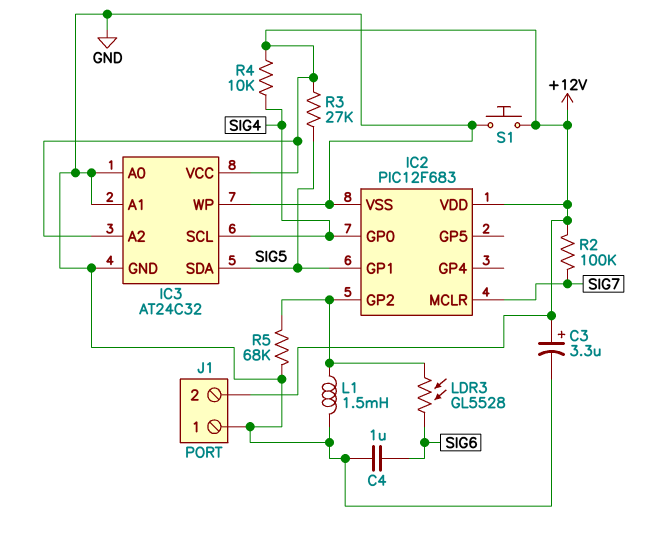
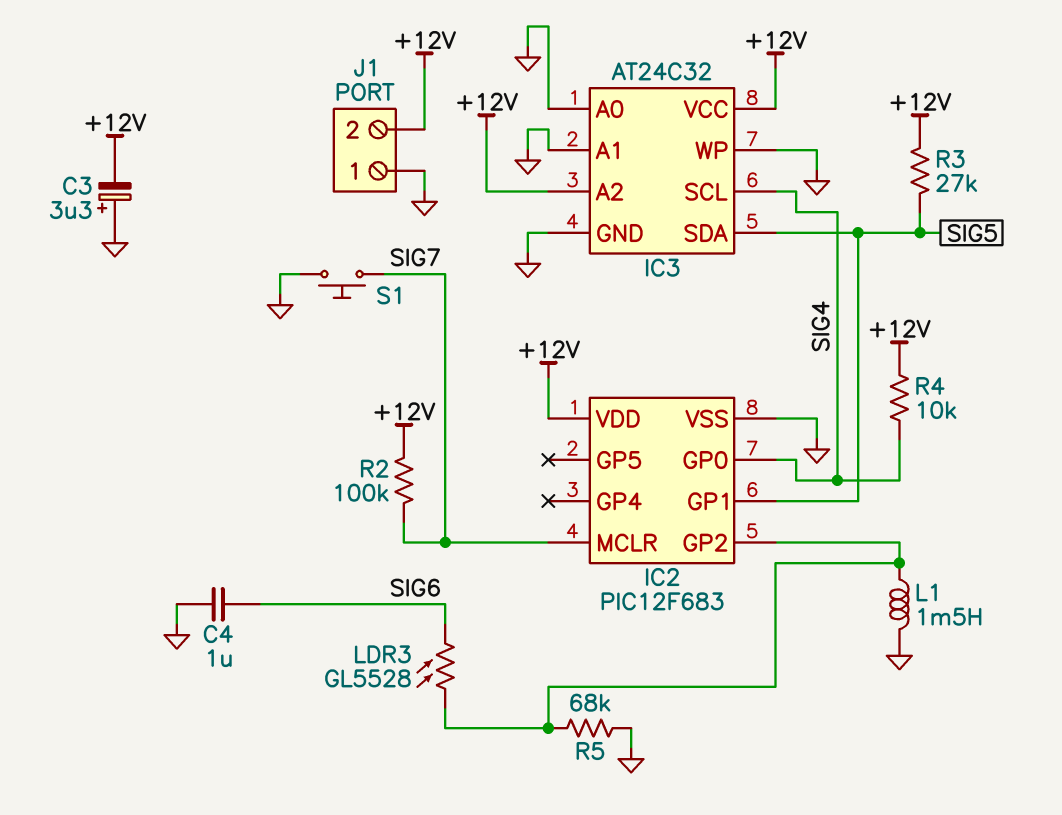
C3: 3.3uF (plus +12V, minus GND) -> 3.3uF (plus GND, minus +12V)
S1: button (+12V, GND) -> button (GND, SIG7)

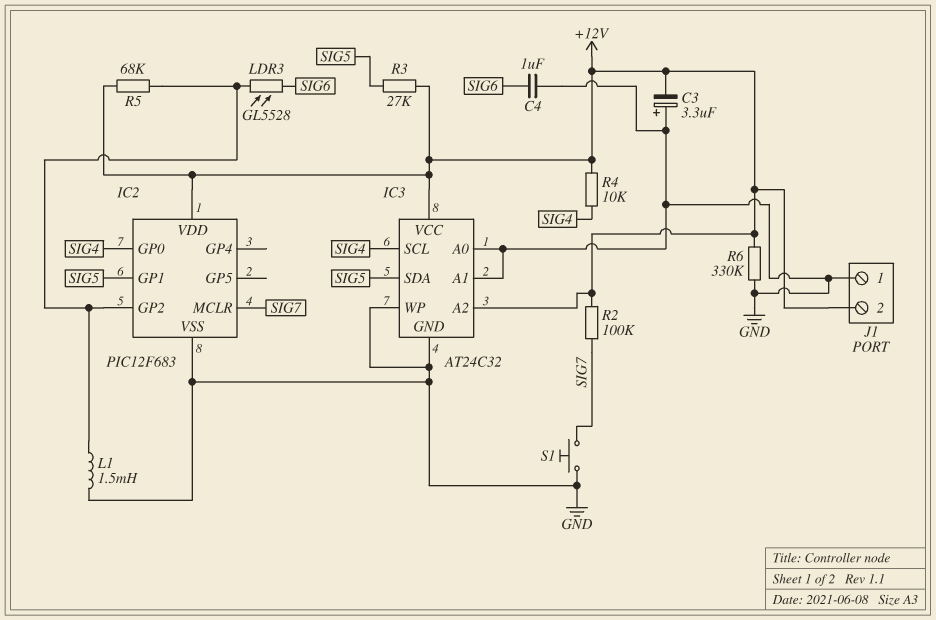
R5: 68k (GND, IC2/GP2) -> 68k (+12V, IC2/GP2)
R6: none -> 330k (+12V, GND)

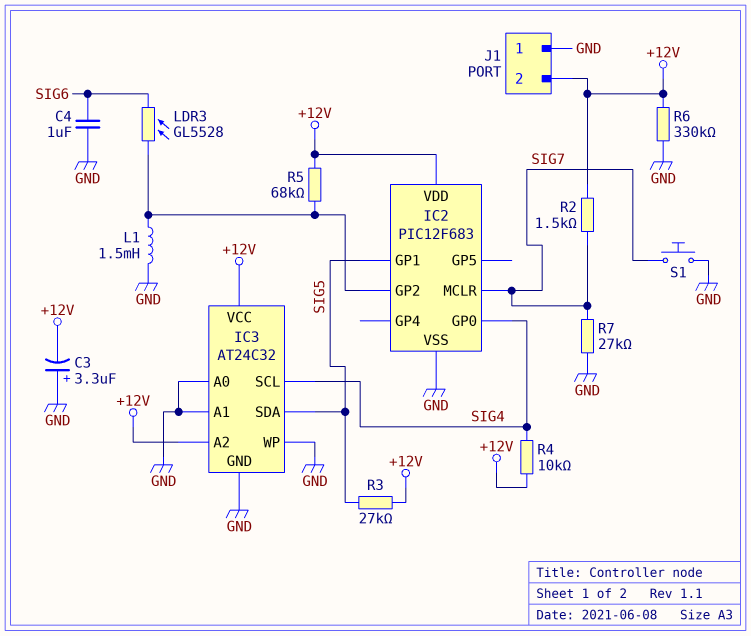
R2: 100k (+12V, SIG7) -> 1.5k (+12V, SIG7)
R7: none -> 27k (GND, SIG7)

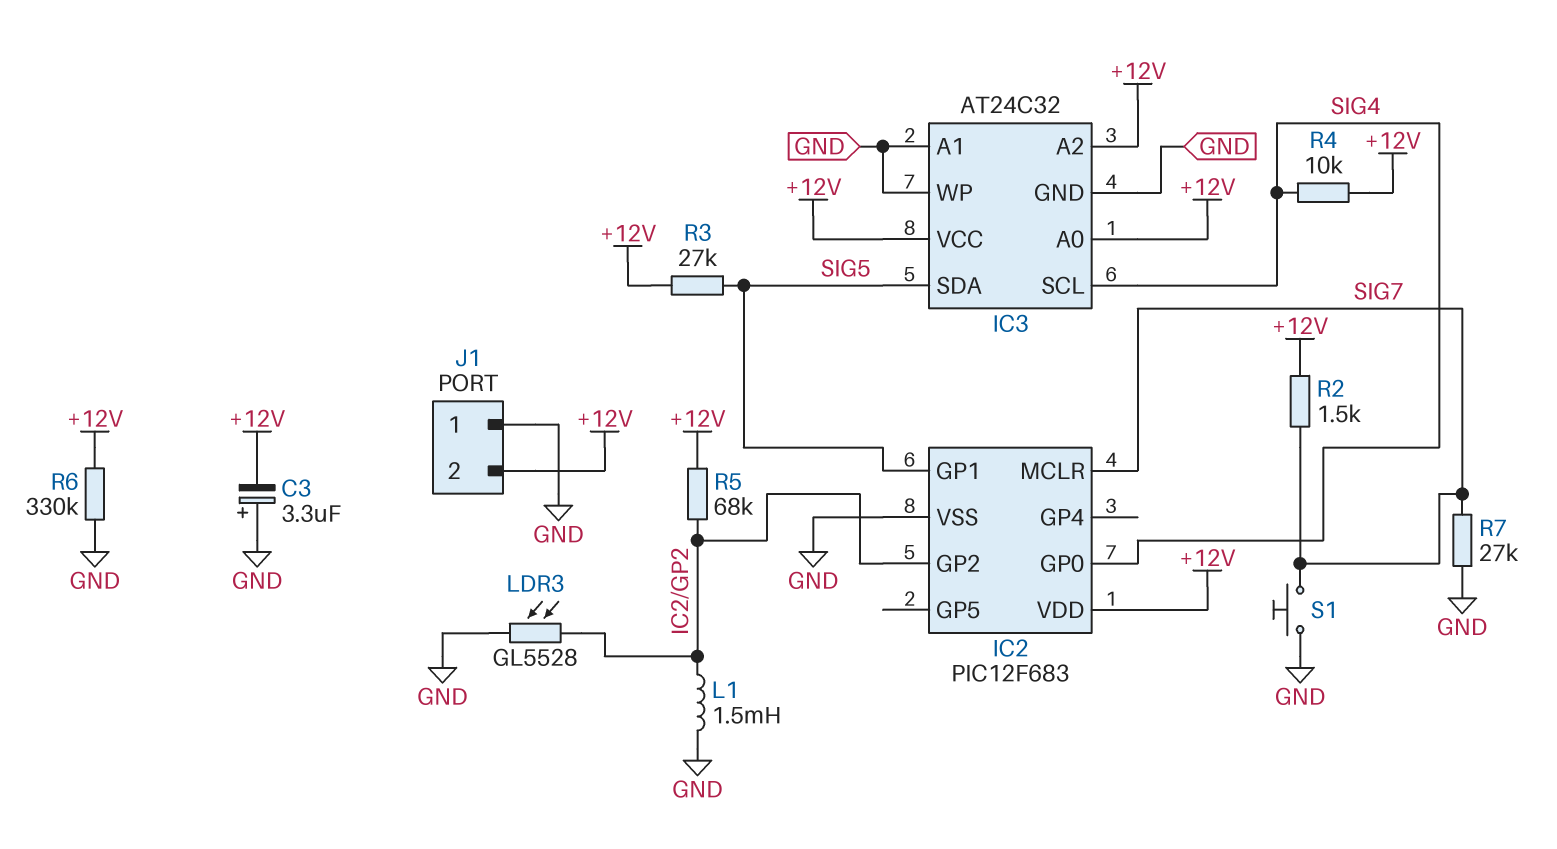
C4: 1uF (GND, SIG6) -> none
IC3 pin A0: GND -> +12V
LDR3: GL5528 (IC2/GP2, SIG6) -> GL5528 (GND, IC2/GP2)

